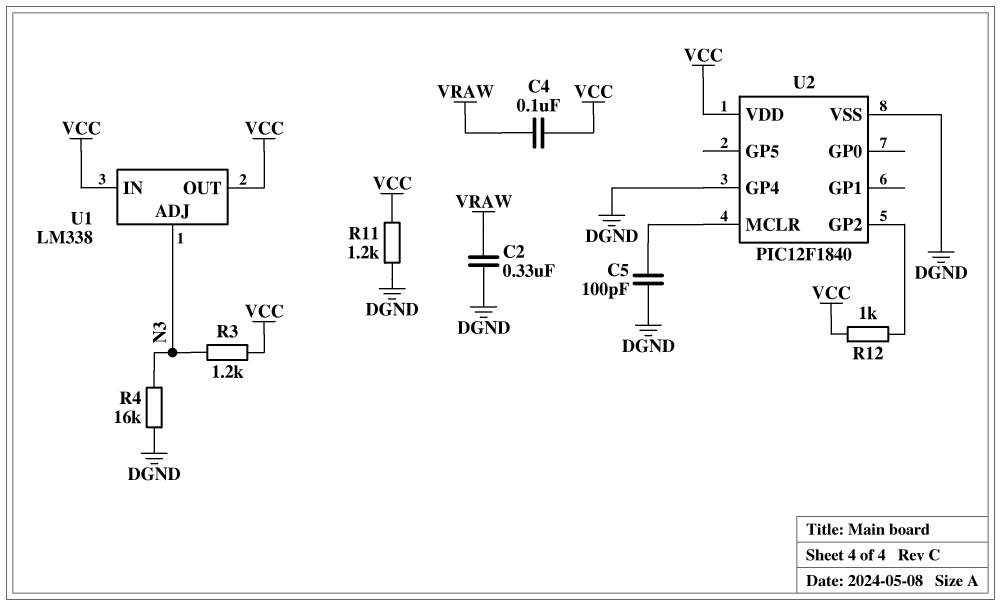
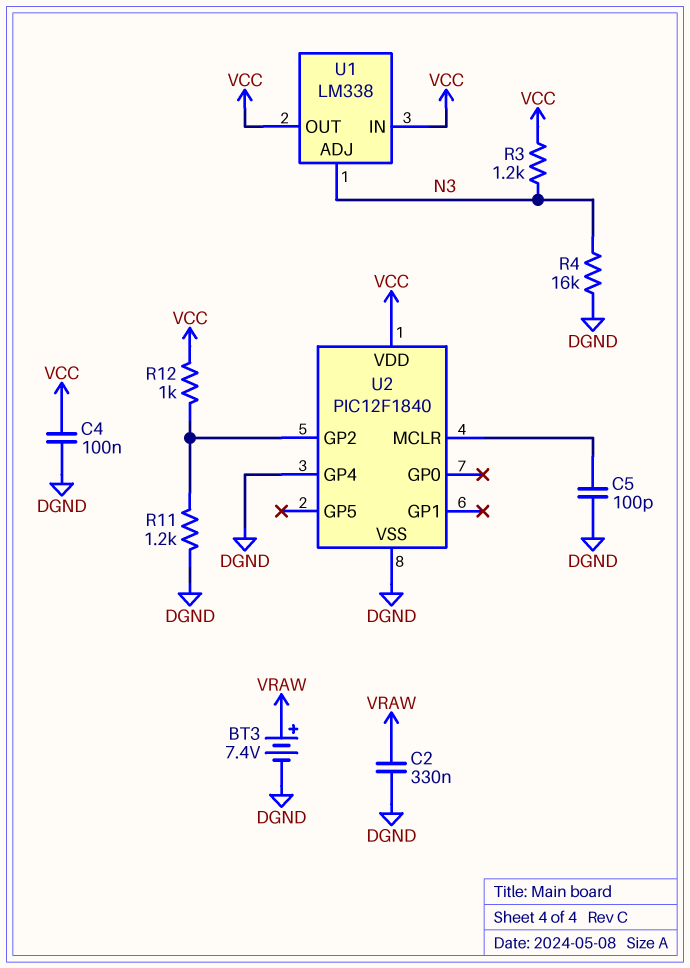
BT3: none -> 7.4V (plus VRAW, minus DGND)
C4: 100nF (VCC, VRAW) -> 100nF (DGND, VCC)
R11: 1.2k (DGND, VCC) -> 1.2k (DGND, U2/GP2)

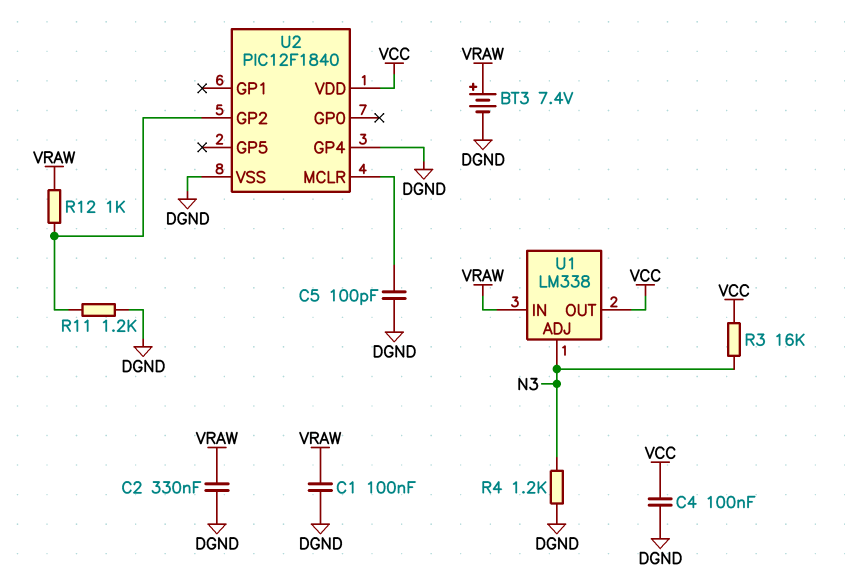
C1: none -> 100nF (DGND, VRAW)
R3: 1.2k (N3, VCC) -> 16k (N3, VCC)
R4: 16k (DGND, N3) -> 1.2k (DGND, N3)
R12: 1k (U2/GP2, VCC) -> 1k (U2/GP2, VRAW)
U1 pin IN: VCC -> VRAW

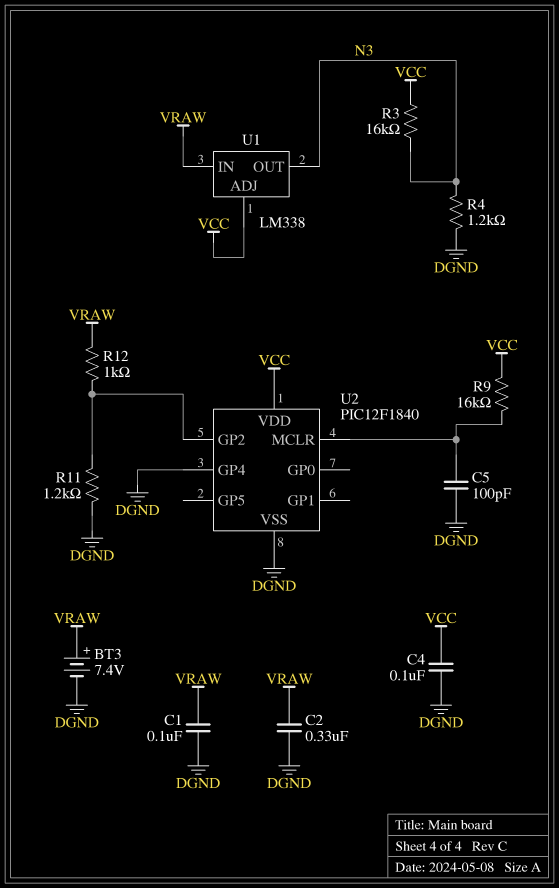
R9: none -> 16k (U2/MCLR, VCC)
U1 pin ADJ: N3 -> VCC
U1 pin OUT: VCC -> N3

